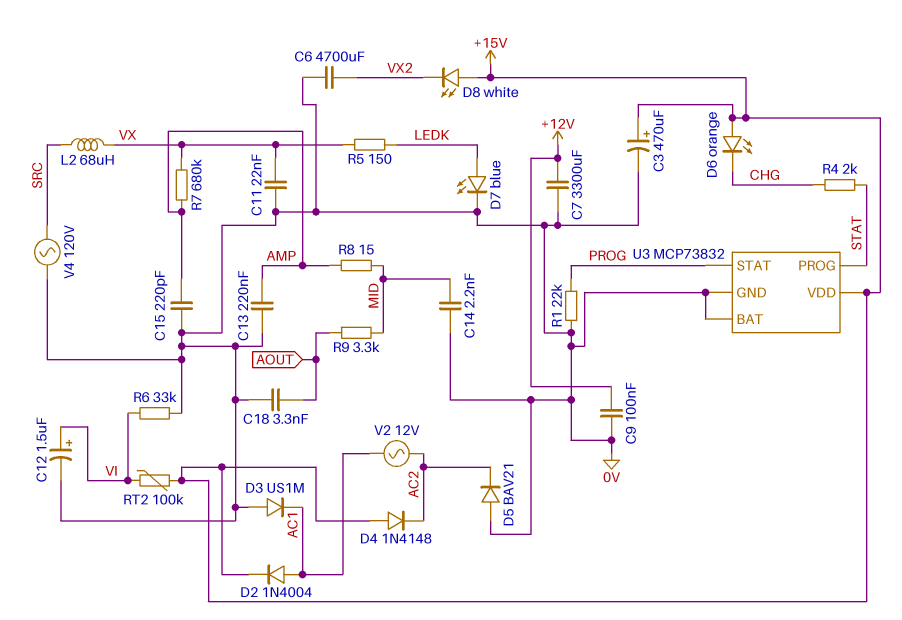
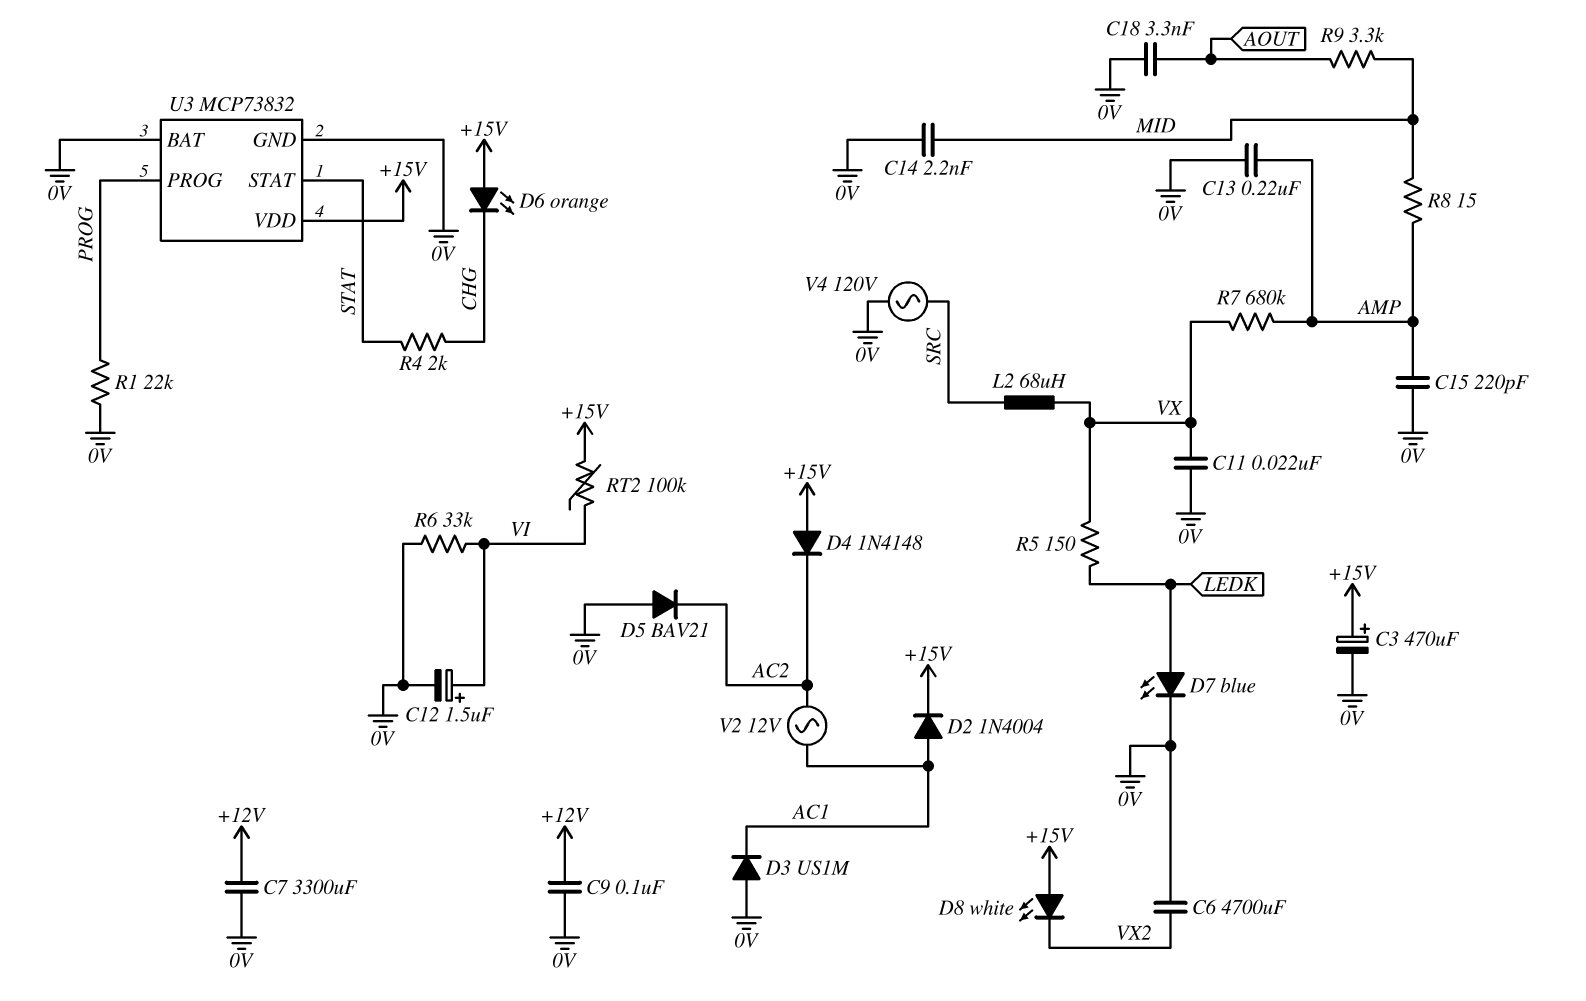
U3 pin PROG: STAT -> PROG
U3 pin STAT: PROG -> STAT

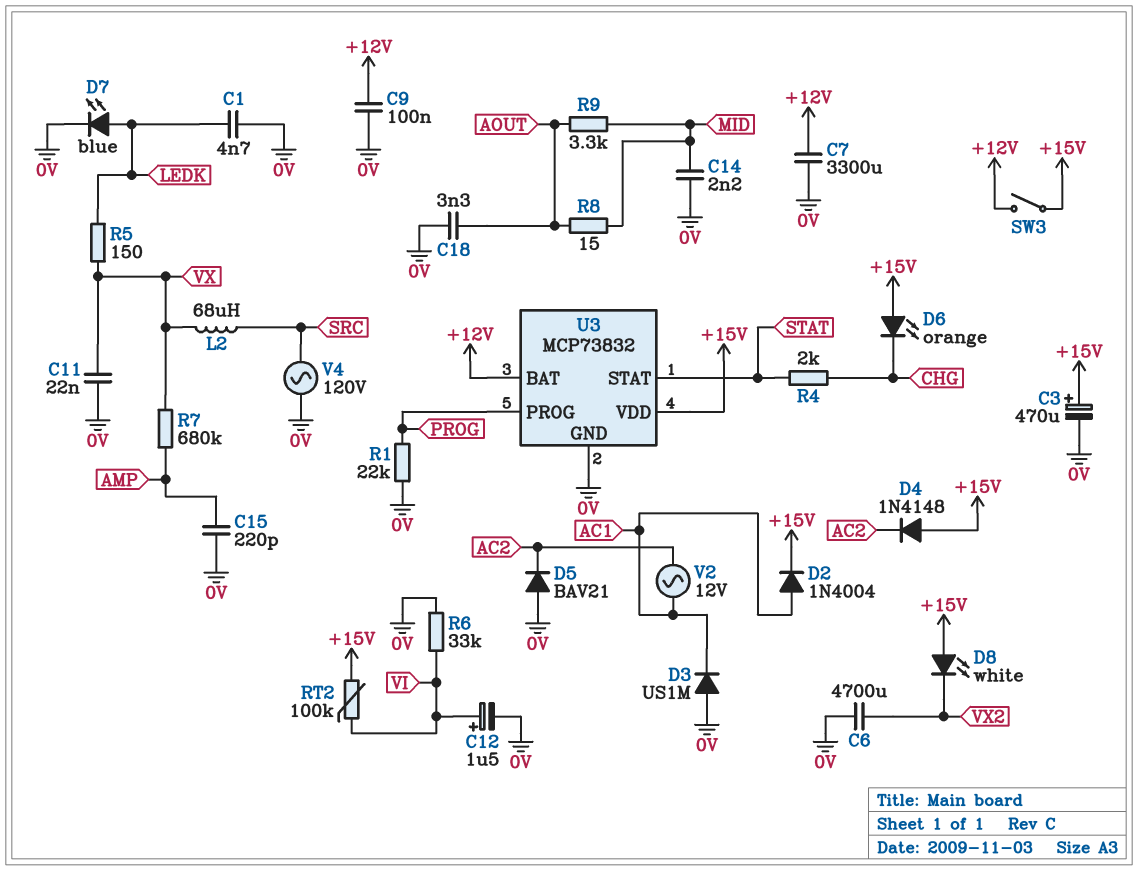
C1: none -> 4.7nF (0V, LEDK)
C13: 220nF (0V, AMP) -> none
R8: 15 (AMP, MID) -> 15 (AOUT, MID)
SW3: none -> switch (+12V, +15V)
U3 pin BAT: 0V -> +12V

